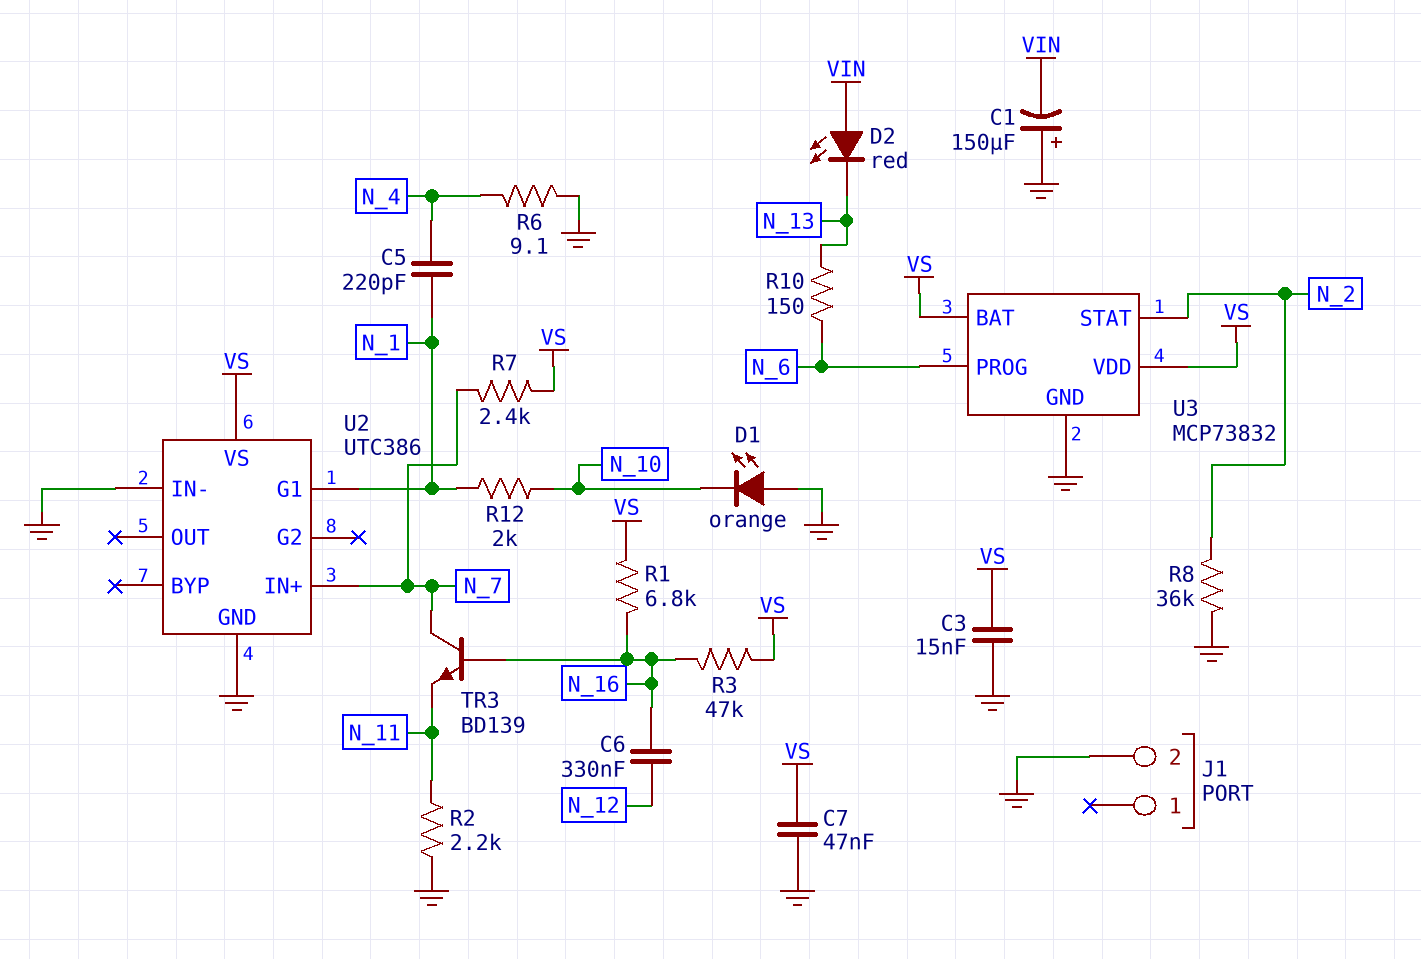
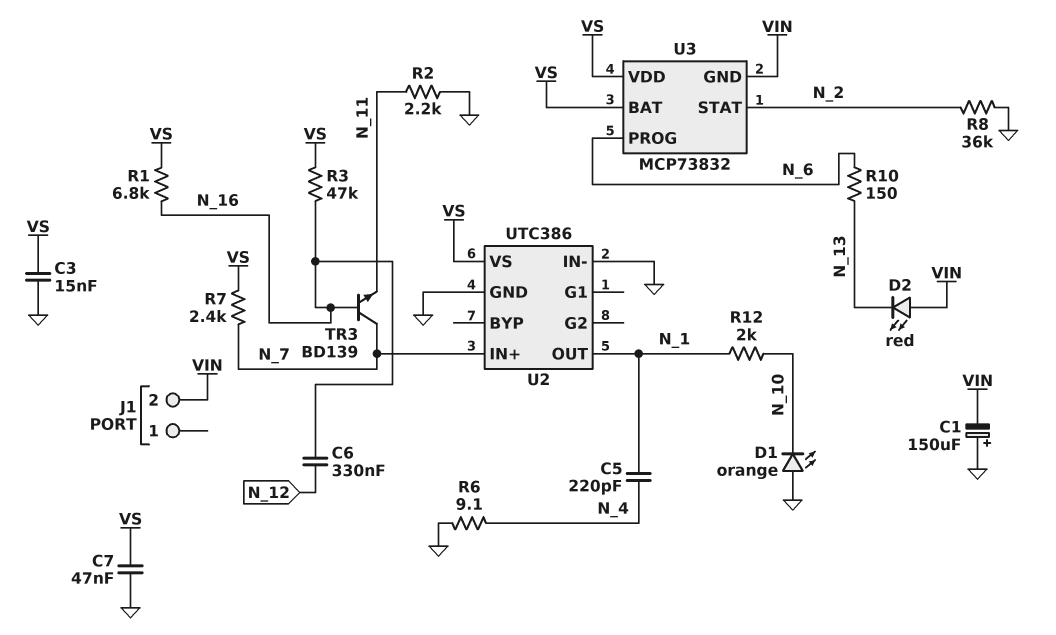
J1 pin 2: GND -> VIN
U2 pin G1: N_1 -> none
U2 pin OUT: none -> N_1
U3 pin GND: GND -> VIN

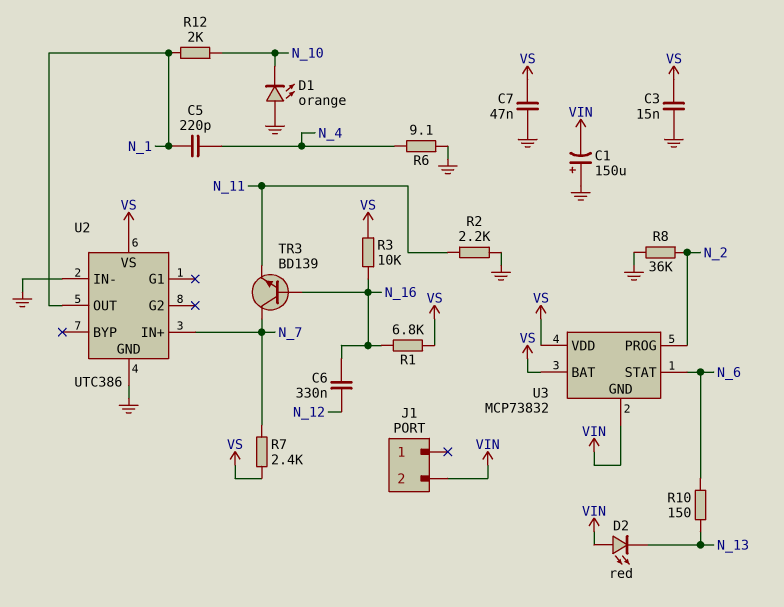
R3: 47k (N_16, VS) -> 10k (N_16, VS)
U3 pin PROG: N_6 -> N_2
U3 pin STAT: N_2 -> N_6

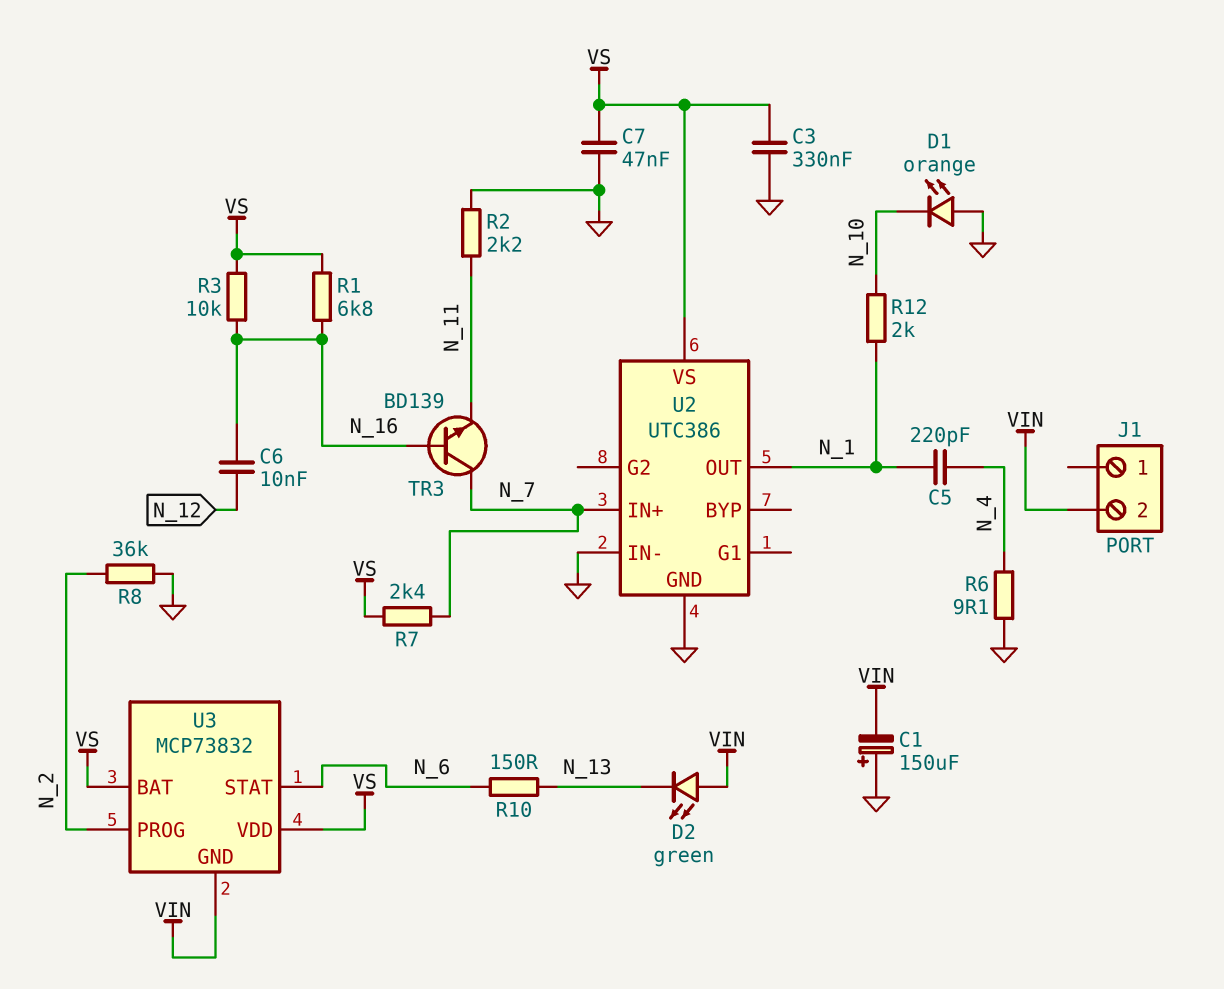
C3: 15nF (GND, VS) -> 330nF (GND, VS)
C6: 330nF (N_12, N_16) -> 10nF (N_12, N_16)
D2: LED red (A VIN, K N_13) -> LED green (A VIN, K N_13)

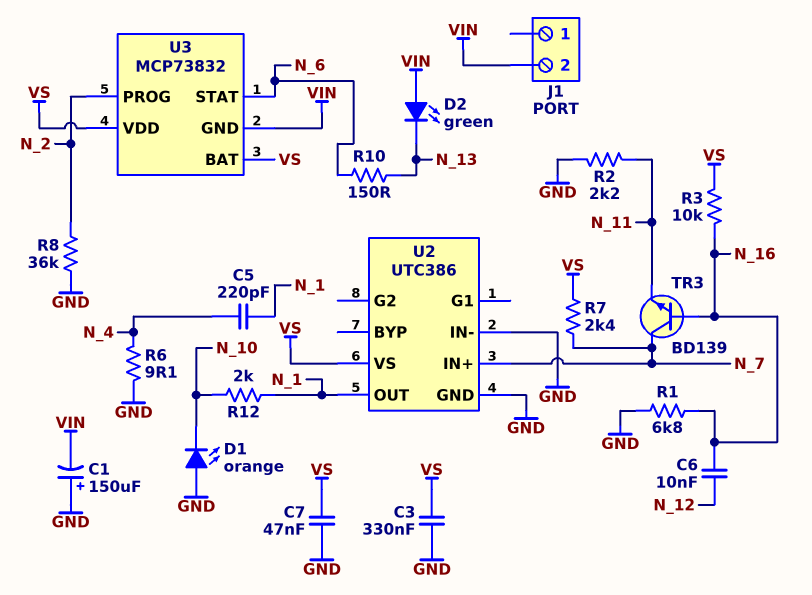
R1: 6.8k (N_16, VS) -> 6.8k (GND, N_16)

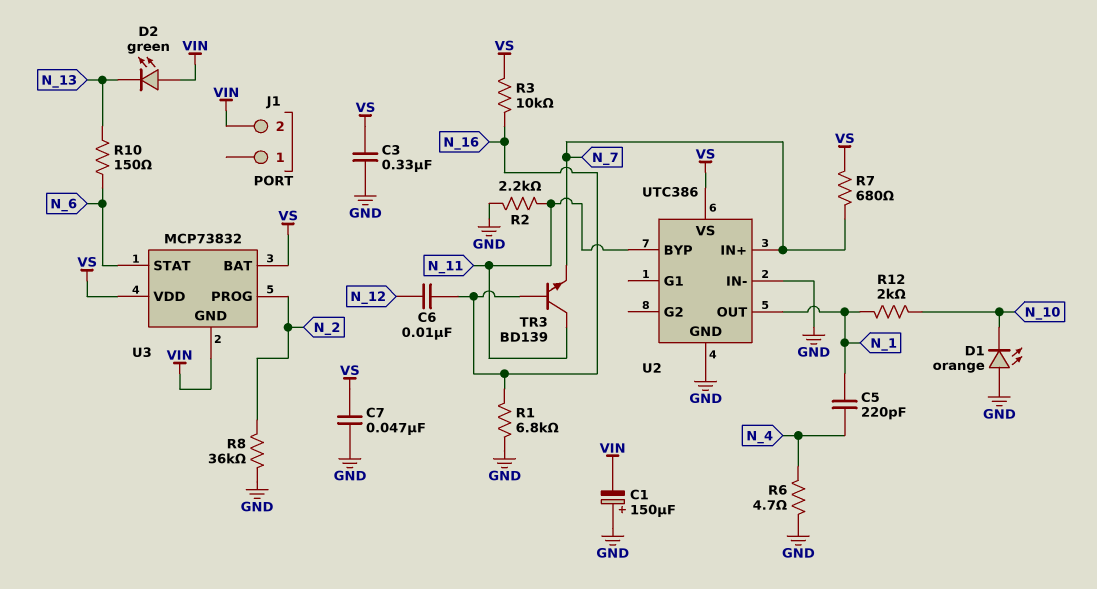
R6: 9.1 (GND, N_4) -> 4.7 (GND, N_4)
R7: 2.4k (N_7, VS) -> 680 (N_7, VS)
TR3: NPN BD139 (B N_16, C N_7, E N_11) -> NPN BD139 (B N_16, C N_11, E N_7)
U2 pin BYP: none -> N_11

